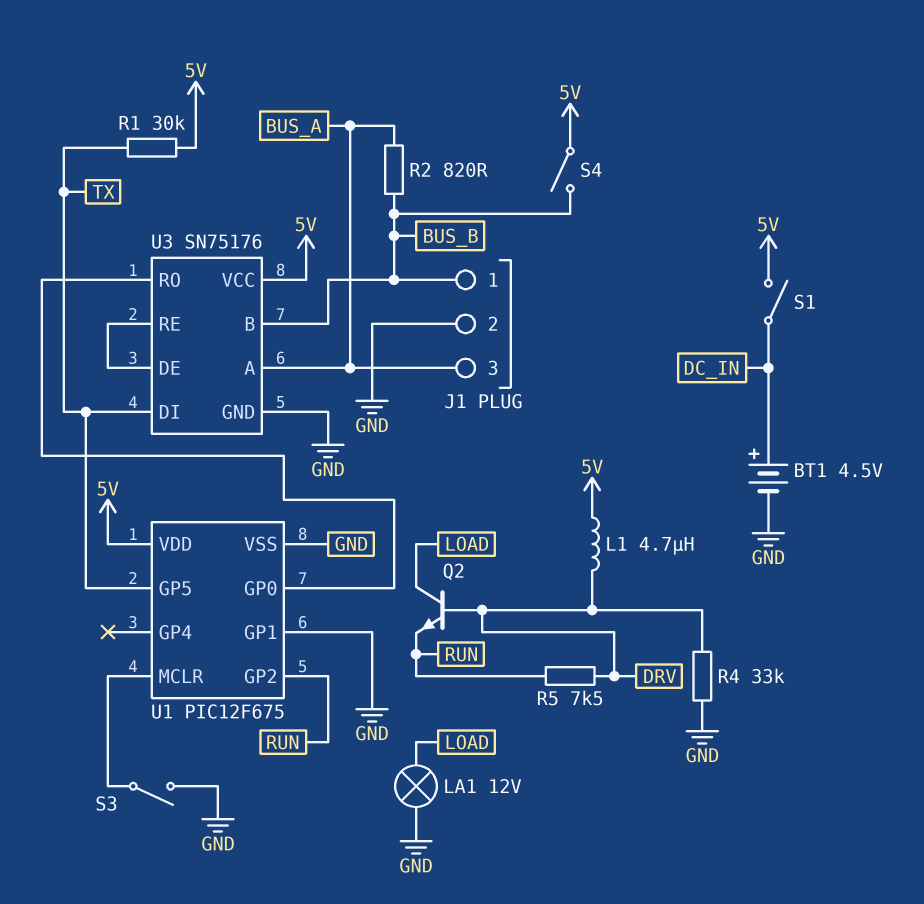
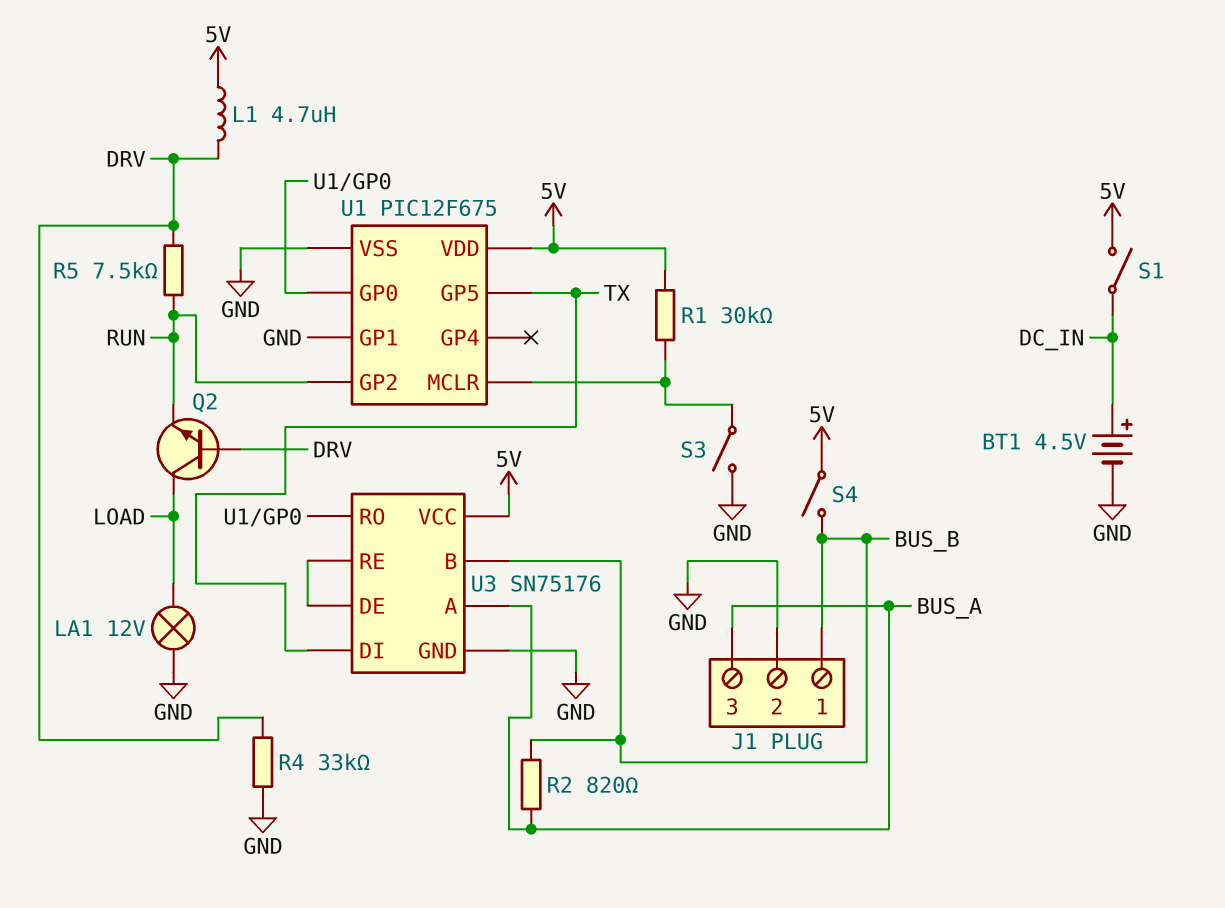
R1: 30k (5V, TX) -> 30k (5V, U1/MCLR)

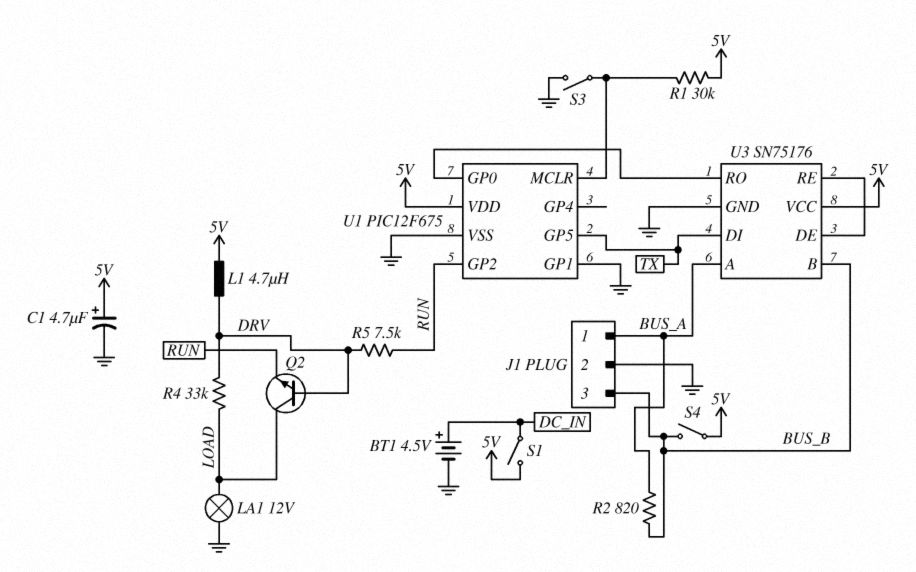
C1: none -> 4.7uF (plus 5V, minus GND)
J1 pin 1: BUS_B -> BUS_A
J1 pin 3: BUS_A -> BUS_B
R4: 33k (DRV, GND) -> 33k (DRV, LOAD)

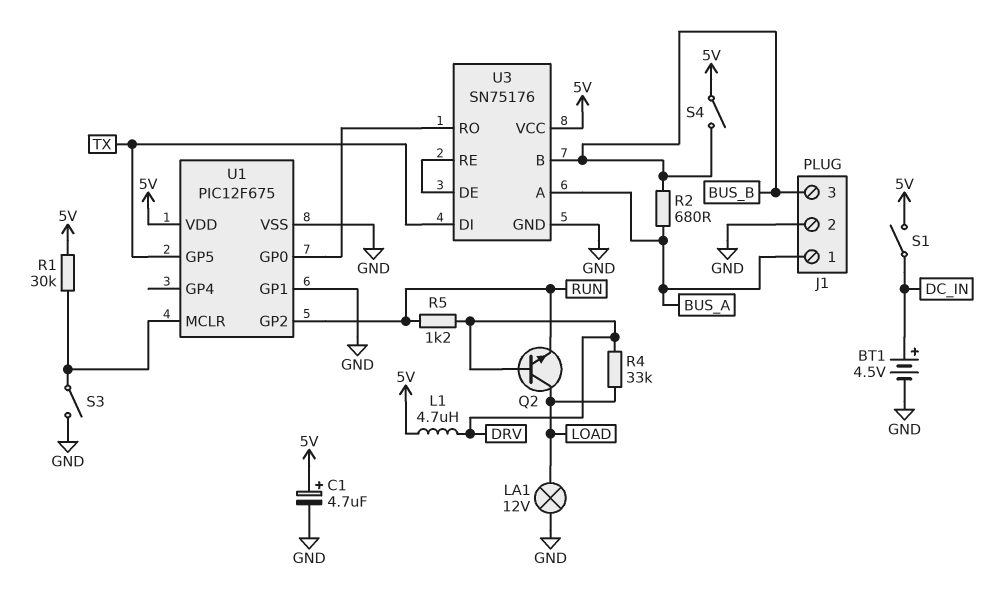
R2: 820 (BUS_A, BUS_B) -> 680 (BUS_A, BUS_B)
R5: 7.5k (DRV, RUN) -> 1.2k (DRV, RUN)

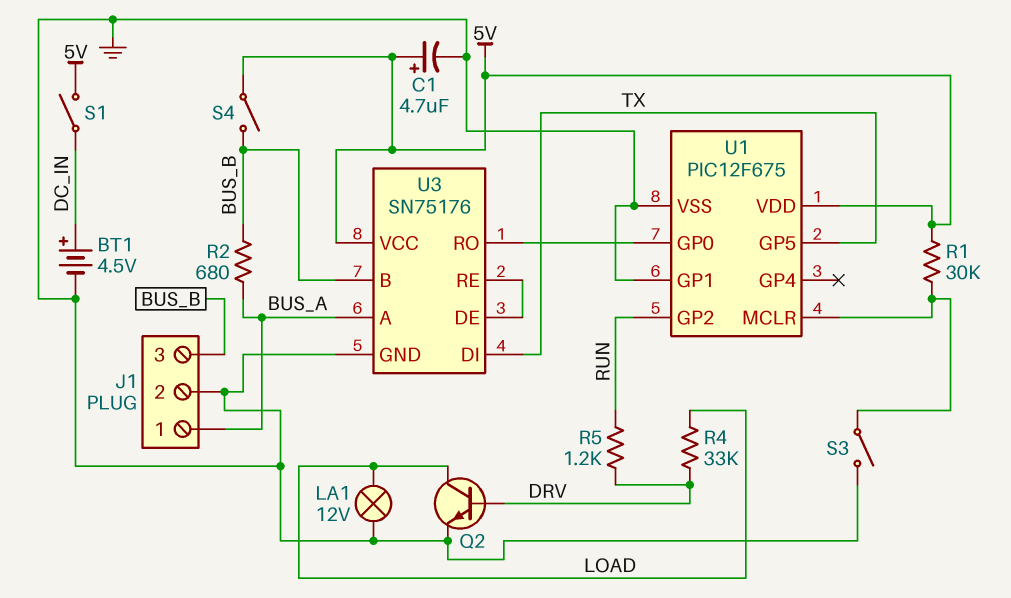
L1: 4.7uH (5V, DRV) -> none
Q2: NPN (B DRV, C LOAD, E RUN) -> NPN (B DRV, C LOAD, E GND)

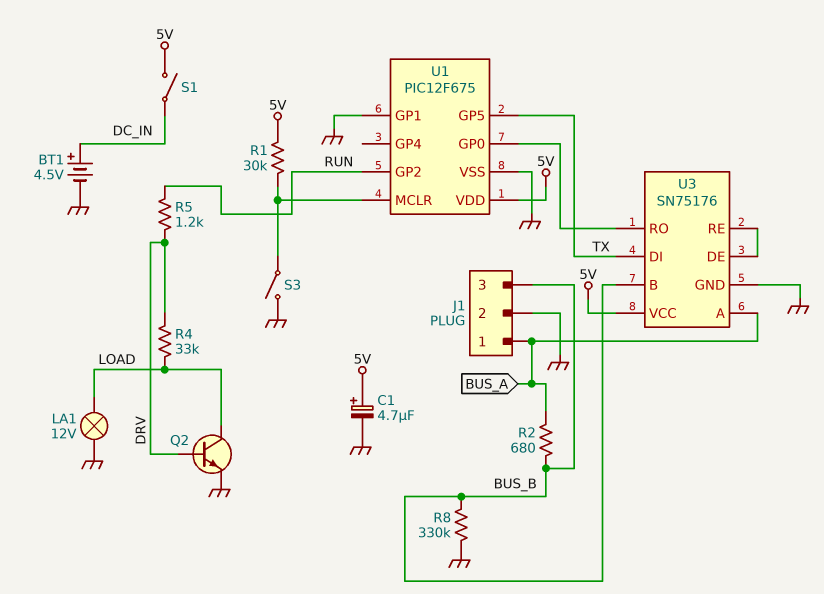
R8: none -> 330k (BUS_B, GND)
S4: switch (5V, BUS_B) -> none

